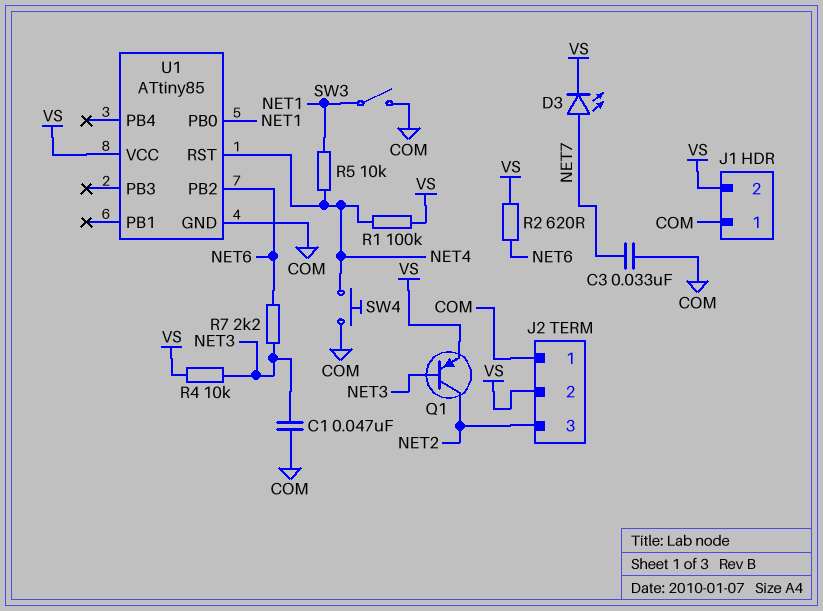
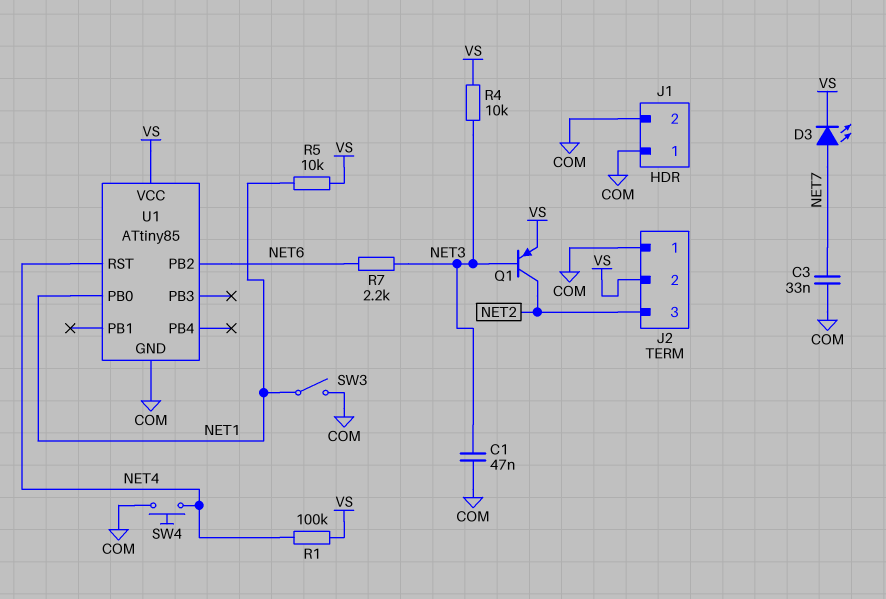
J1 pin 2: VS -> COM
R2: 620 (NET6, VS) -> none
R5: 10k (NET1, NET4) -> 10k (NET1, VS)

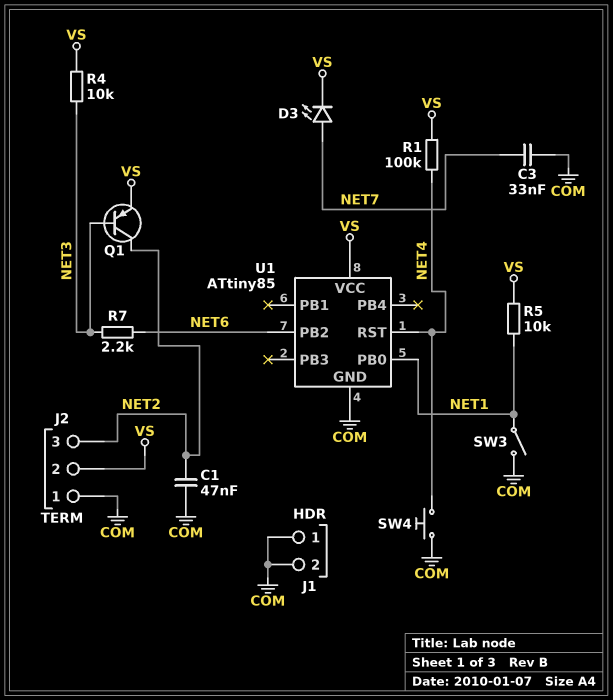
C1: 47nF (COM, NET3) -> 47nF (COM, NET2)

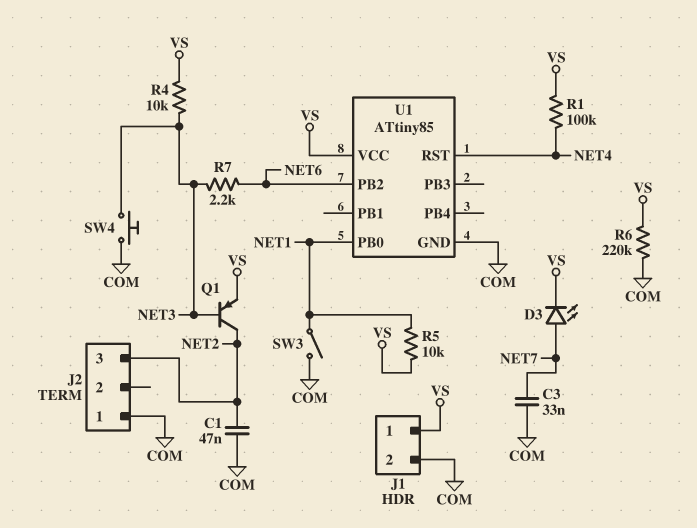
J1 pin 1: COM -> VS
J2 pin 2: VS -> none
R6: none -> 220k (COM, VS)
SW4: button (COM, NET4) -> button (COM, NET3)

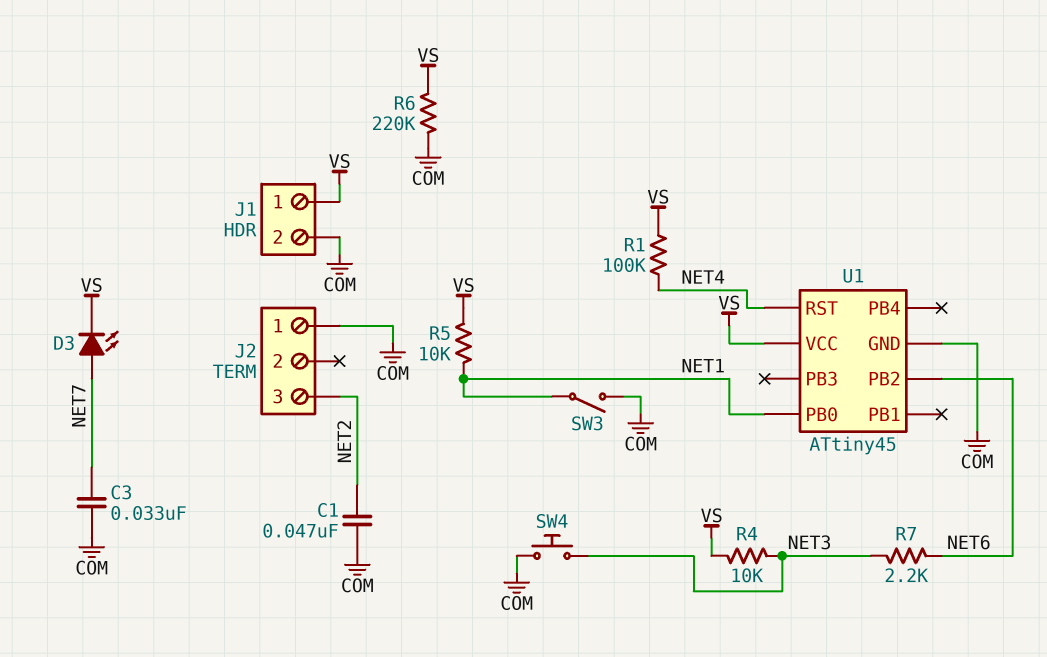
Q1: PNP (B NET3, C NET2, E VS) -> none
U1: ATtiny85 -> ATtiny45

